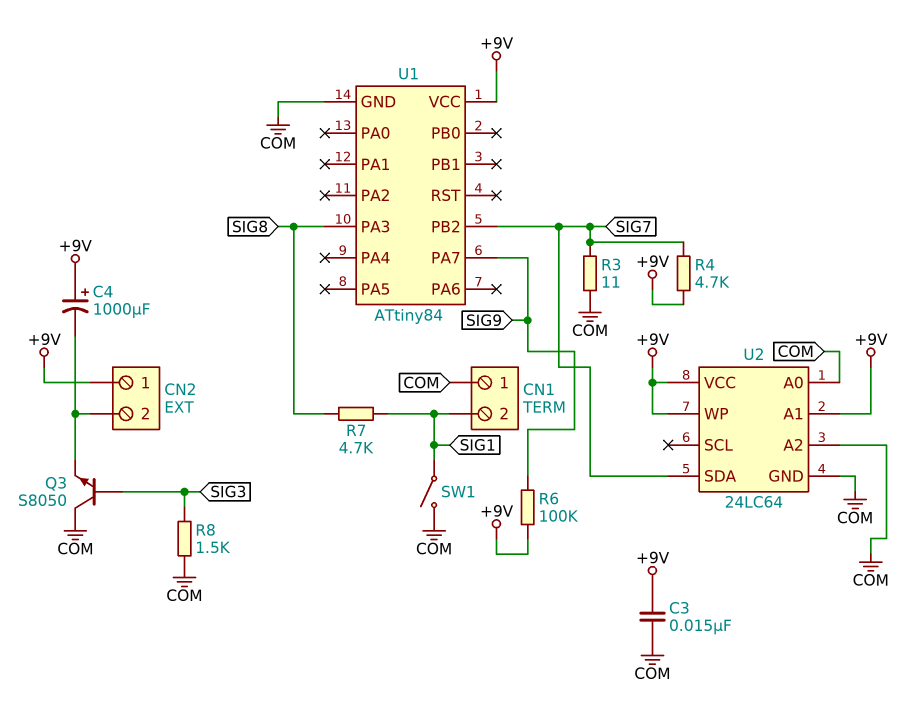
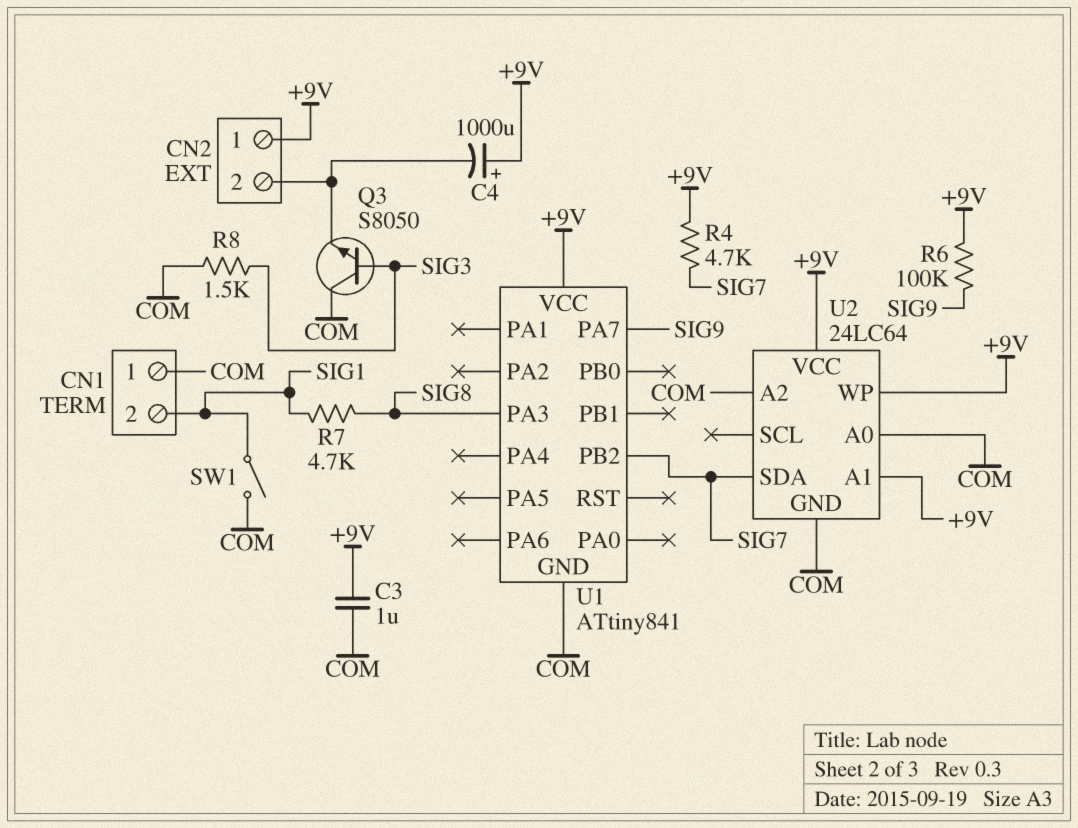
C3: 15nF (+9V, COM) -> 1uF (+9V, COM)
R3: 11 (COM, SIG7) -> none
U1: ATtiny84 -> ATtiny841

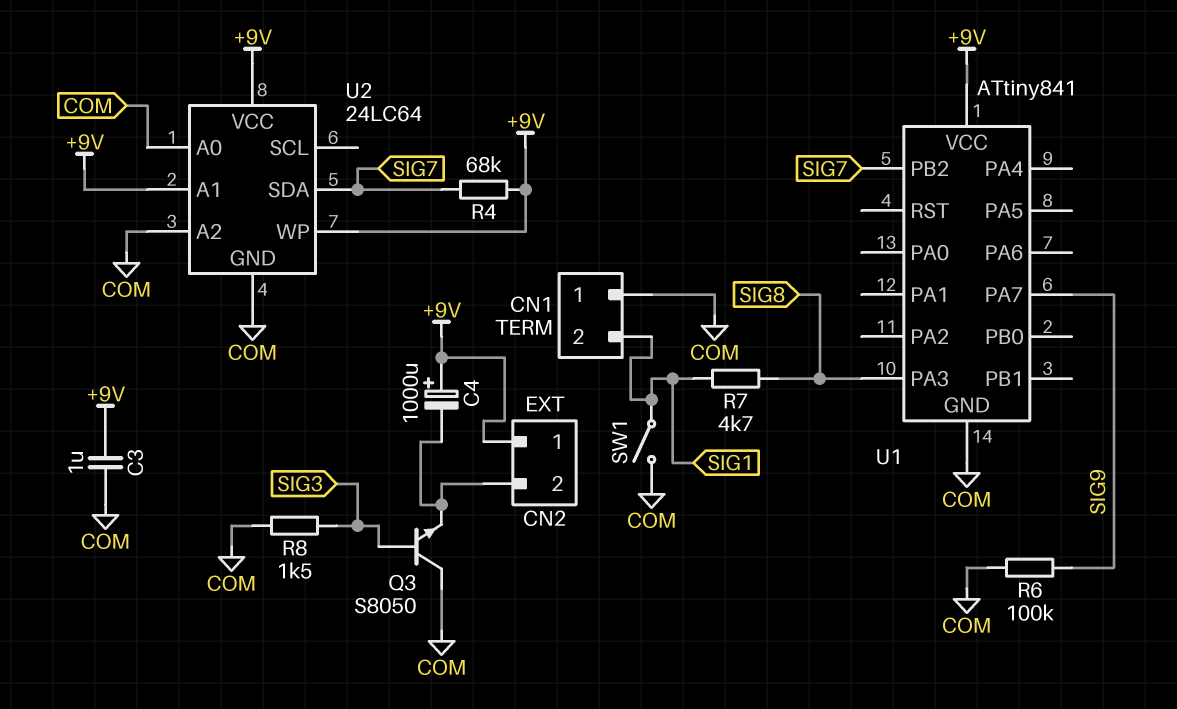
R4: 4.7k (+9V, SIG7) -> 68k (+9V, SIG7)
R6: 100k (+9V, SIG9) -> 100k (COM, SIG9)

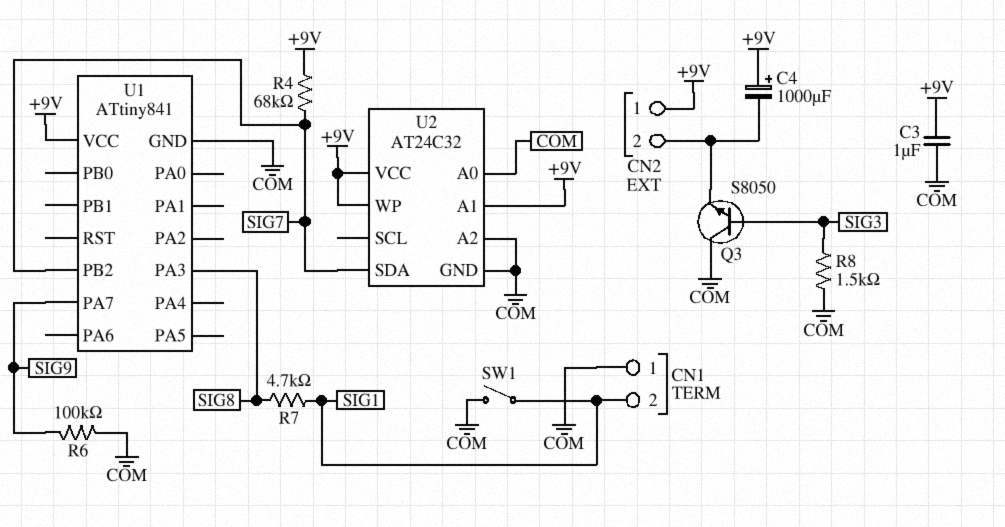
U2: 24LC64 -> AT24C32

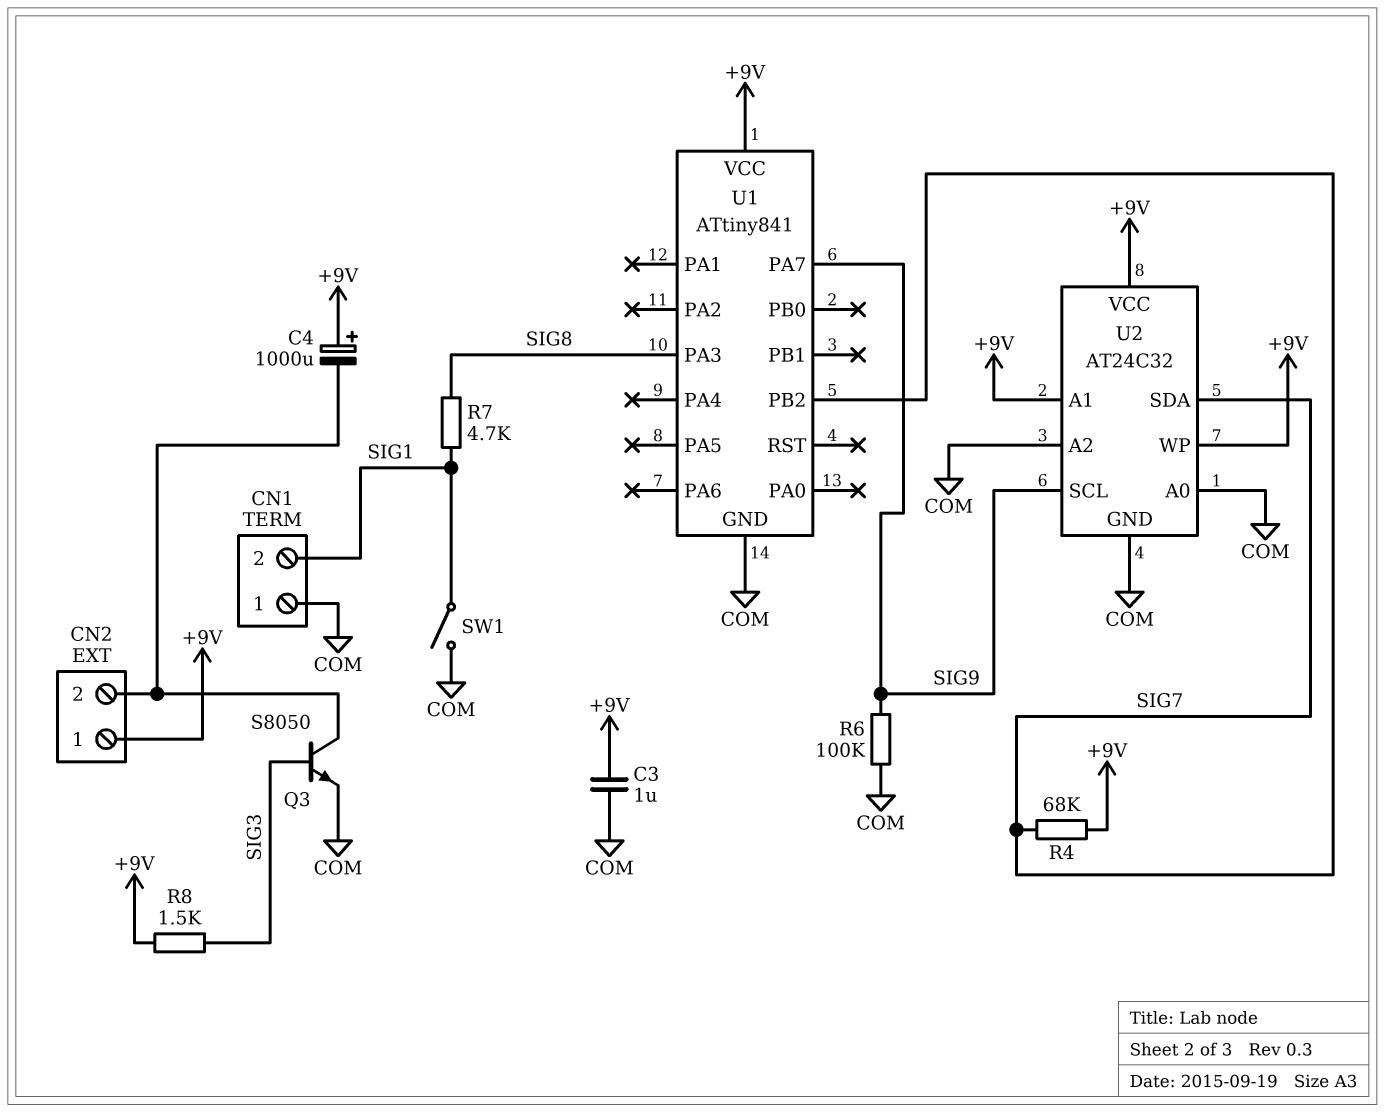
Q3: NPN S8050 (B SIG3, C COM, E CN2/2) -> NPN S8050 (B SIG3, C CN2/2, E COM)
R8: 1.5k (COM, SIG3) -> 1.5k (+9V, SIG3)
U2 pin SCL: none -> SIG9

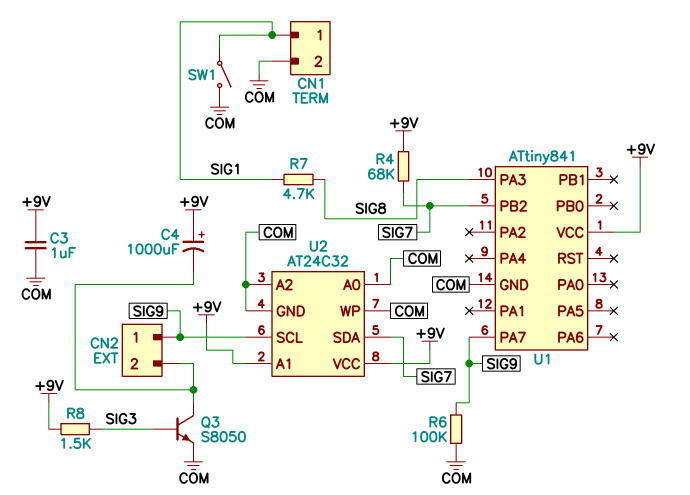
CN1 pin 1: COM -> SIG1
CN1 pin 2: SIG1 -> COM
CN2 pin 1: +9V -> SIG9
U2 pin WP: +9V -> COM

